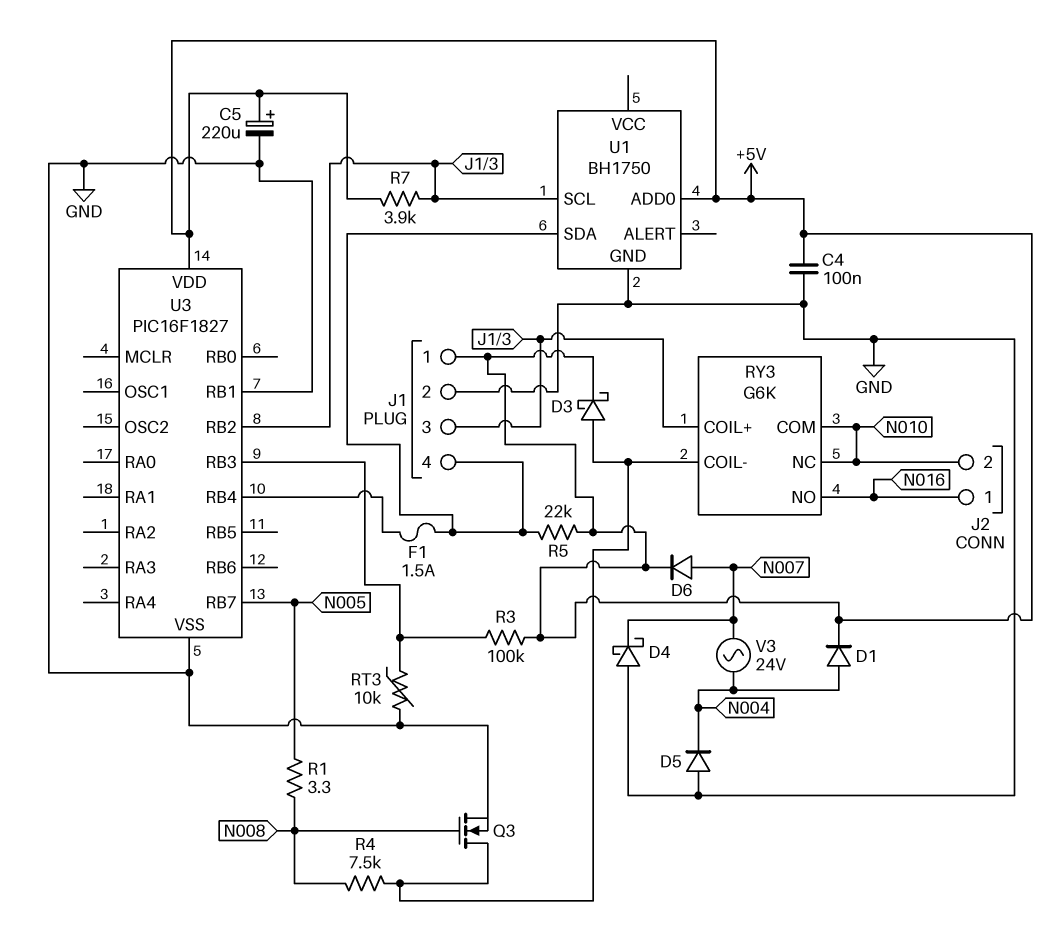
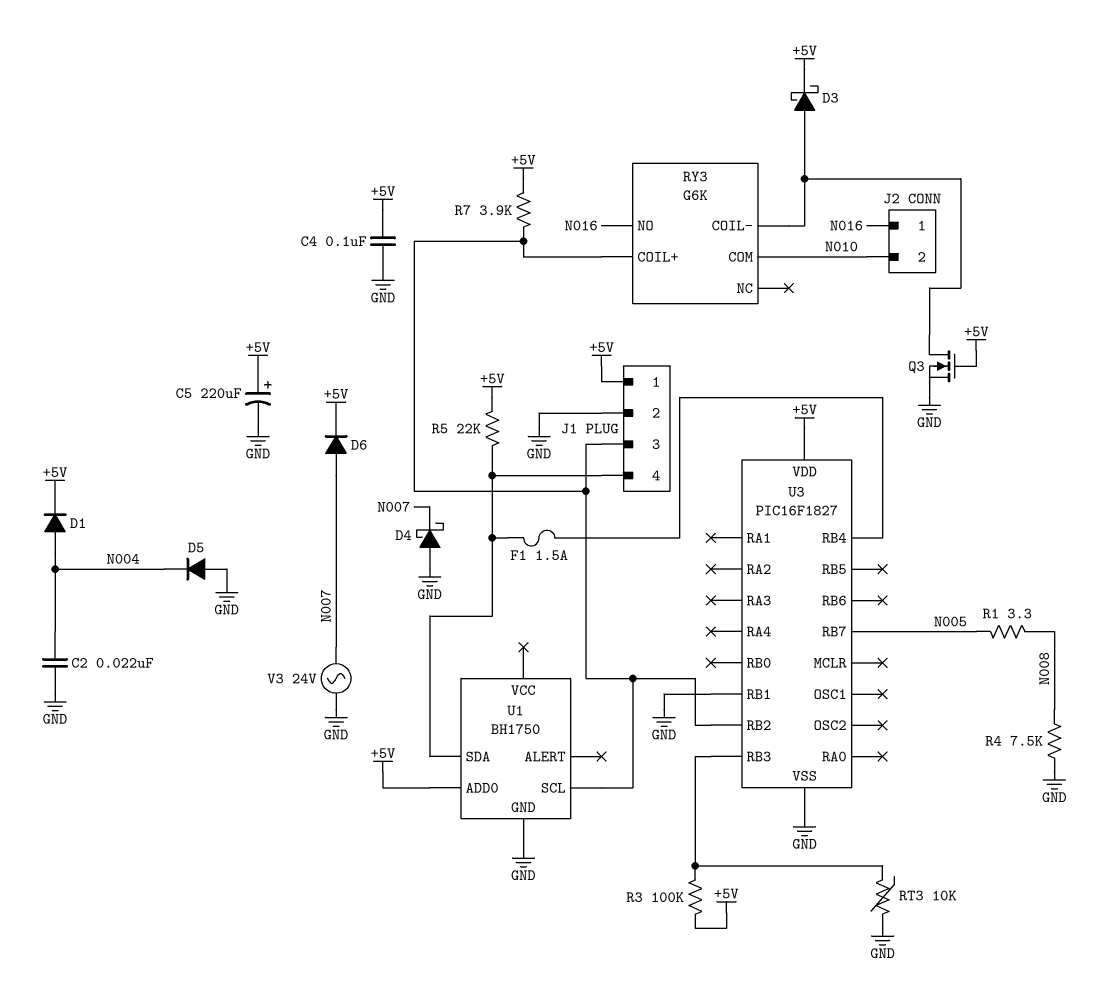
C2: none -> 22nF (GND, N004)
Q3: NMOS (G N008, D RY3/COIL-, S GND) -> NMOS (G +5V, D RY3/COIL-, S GND)
R4: 7.5k (N008, RY3/COIL-) -> 7.5k (GND, N008)
RY3 pin NC: N010 -> none
V3: AC 24V (N004, N007) -> AC 24V (GND, N007)

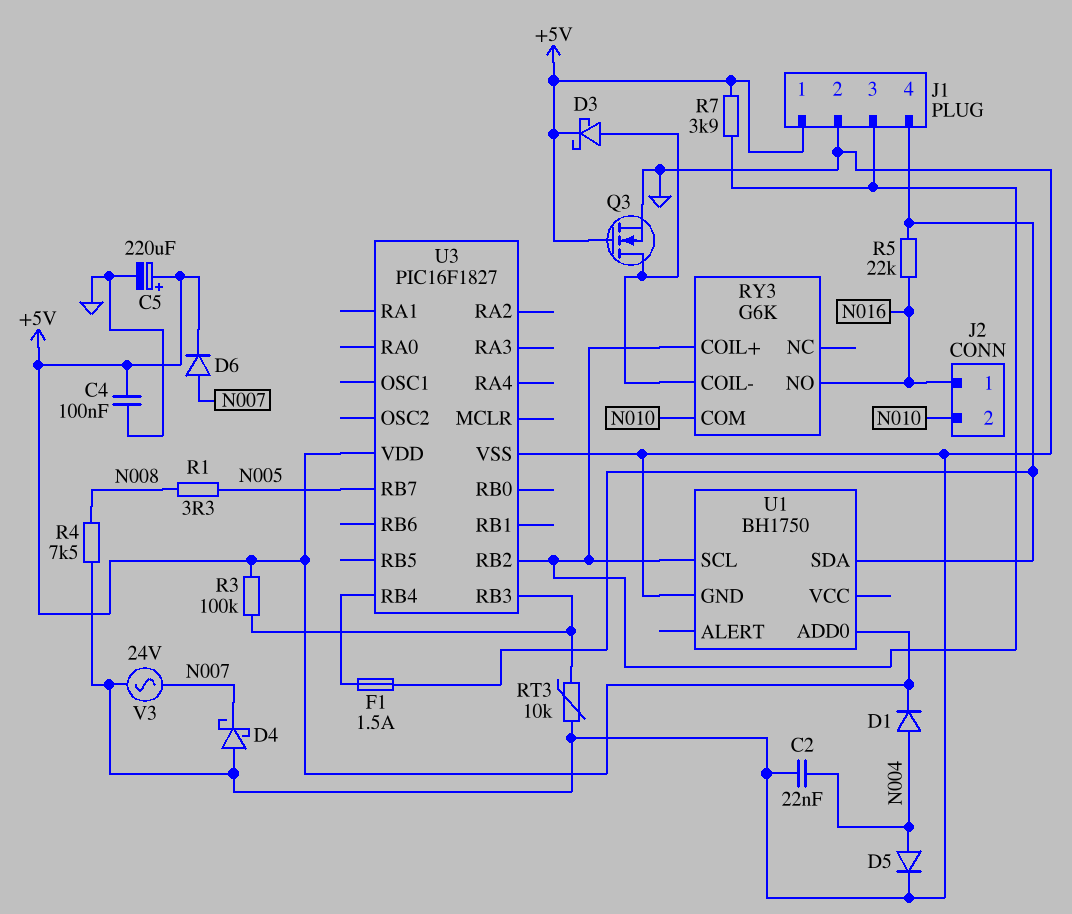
D5: diode (A GND, K N004) -> diode (A N004, K GND)
R5: 22k (+5V, J1/4) -> 22k (J1/4, N016)
U3 pin RB1: GND -> none

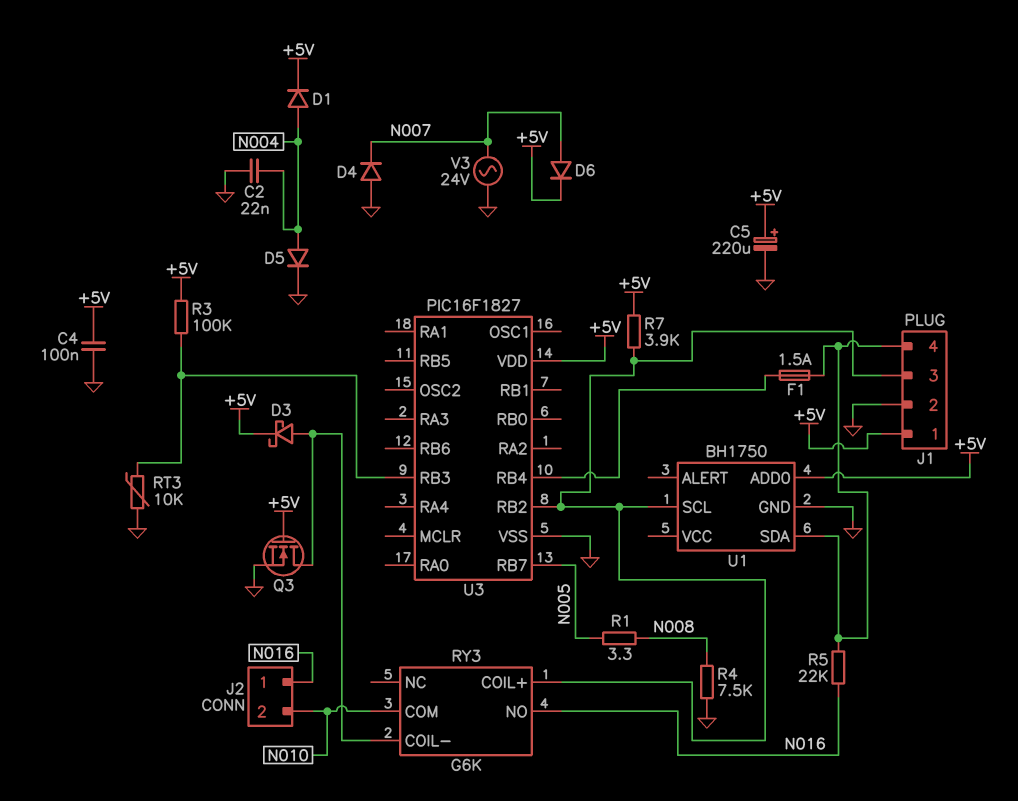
D4: schottky (A GND, K N007) -> diode (A GND, K N007)

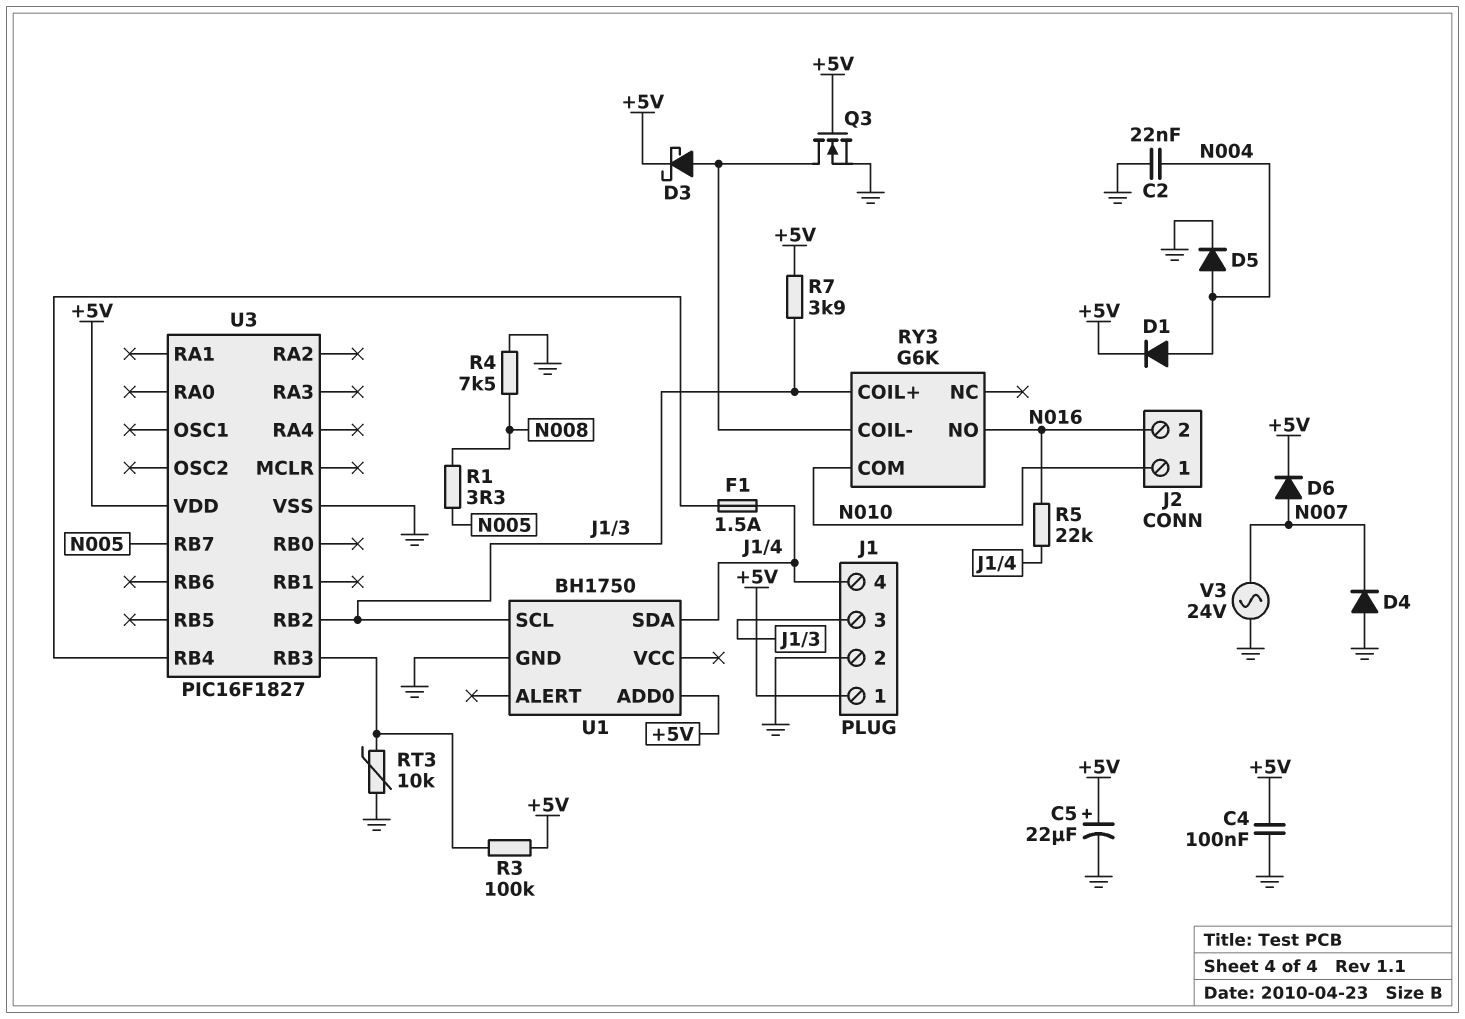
C5: 220uF (plus +5V, minus GND) -> 22uF (plus +5V, minus GND)
J2 pin 1: N016 -> N010
J2 pin 2: N010 -> N016

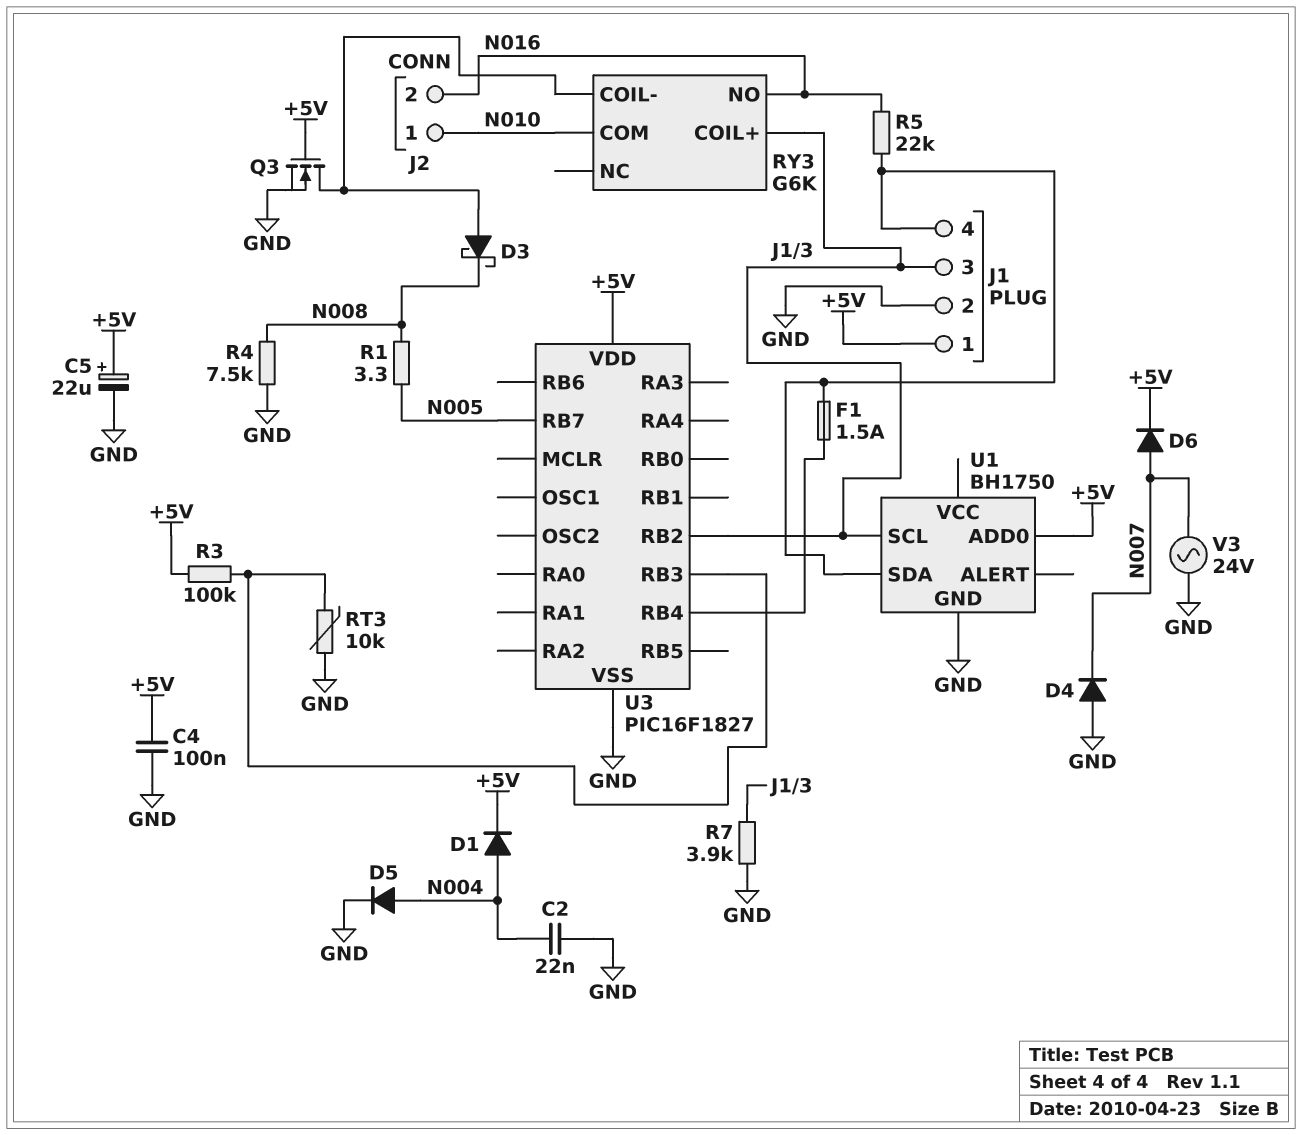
D3: schottky (A RY3/COIL-, K +5V) -> schottky (A RY3/COIL-, K N008)
R7: 3.9k (+5V, J1/3) -> 3.9k (GND, J1/3)

